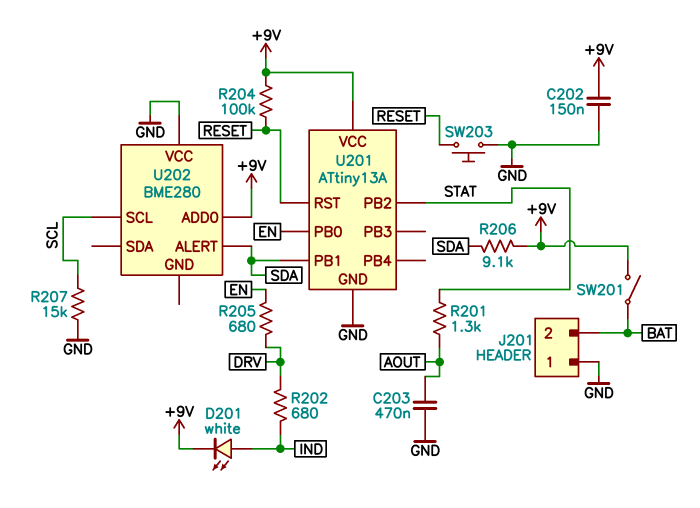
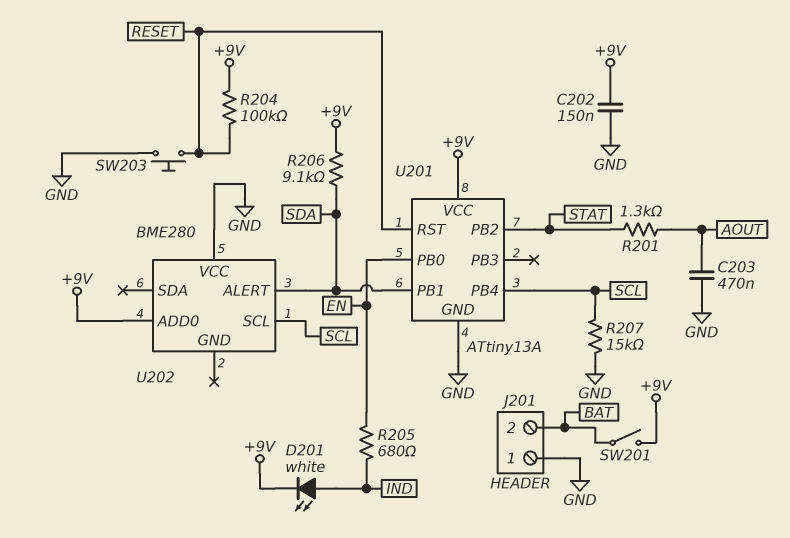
R202: 680 (DRV, IND) -> none
R205: 680 (DRV, EN) -> 680 (EN, IND)
U201 pin PB4: none -> SCL

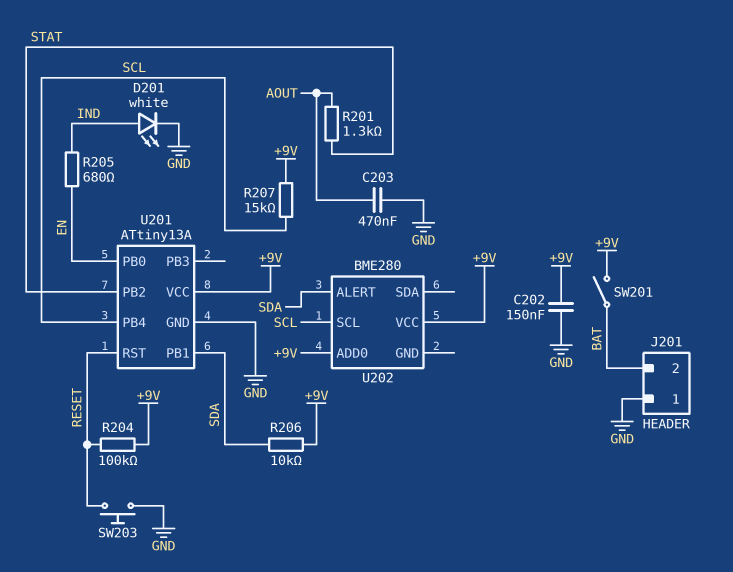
D201: LED white (A IND, K +9V) -> LED white (A IND, K GND)
R206: 9.1k (+9V, SDA) -> 10k (+9V, SDA)
R207: 15k (GND, SCL) -> 15k (+9V, SCL)
U202 pin VCC: GND -> +9V

